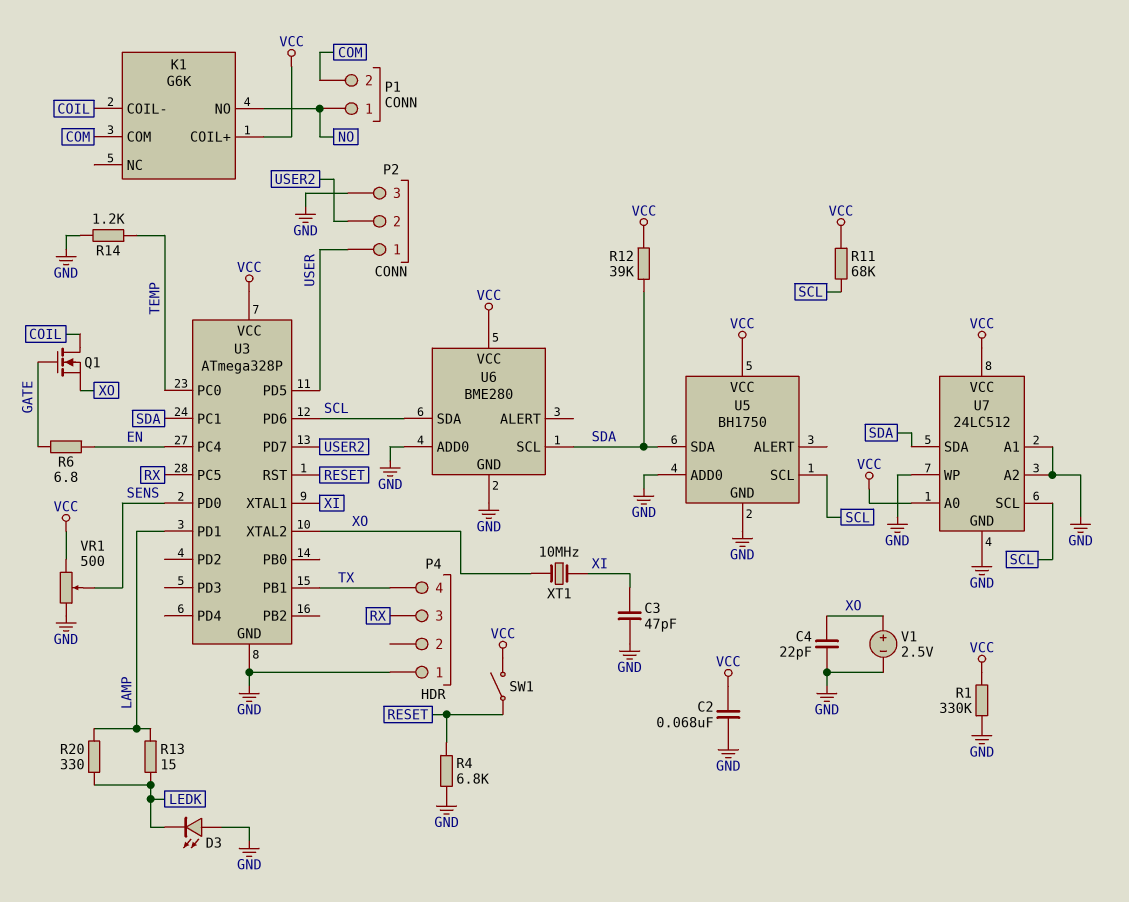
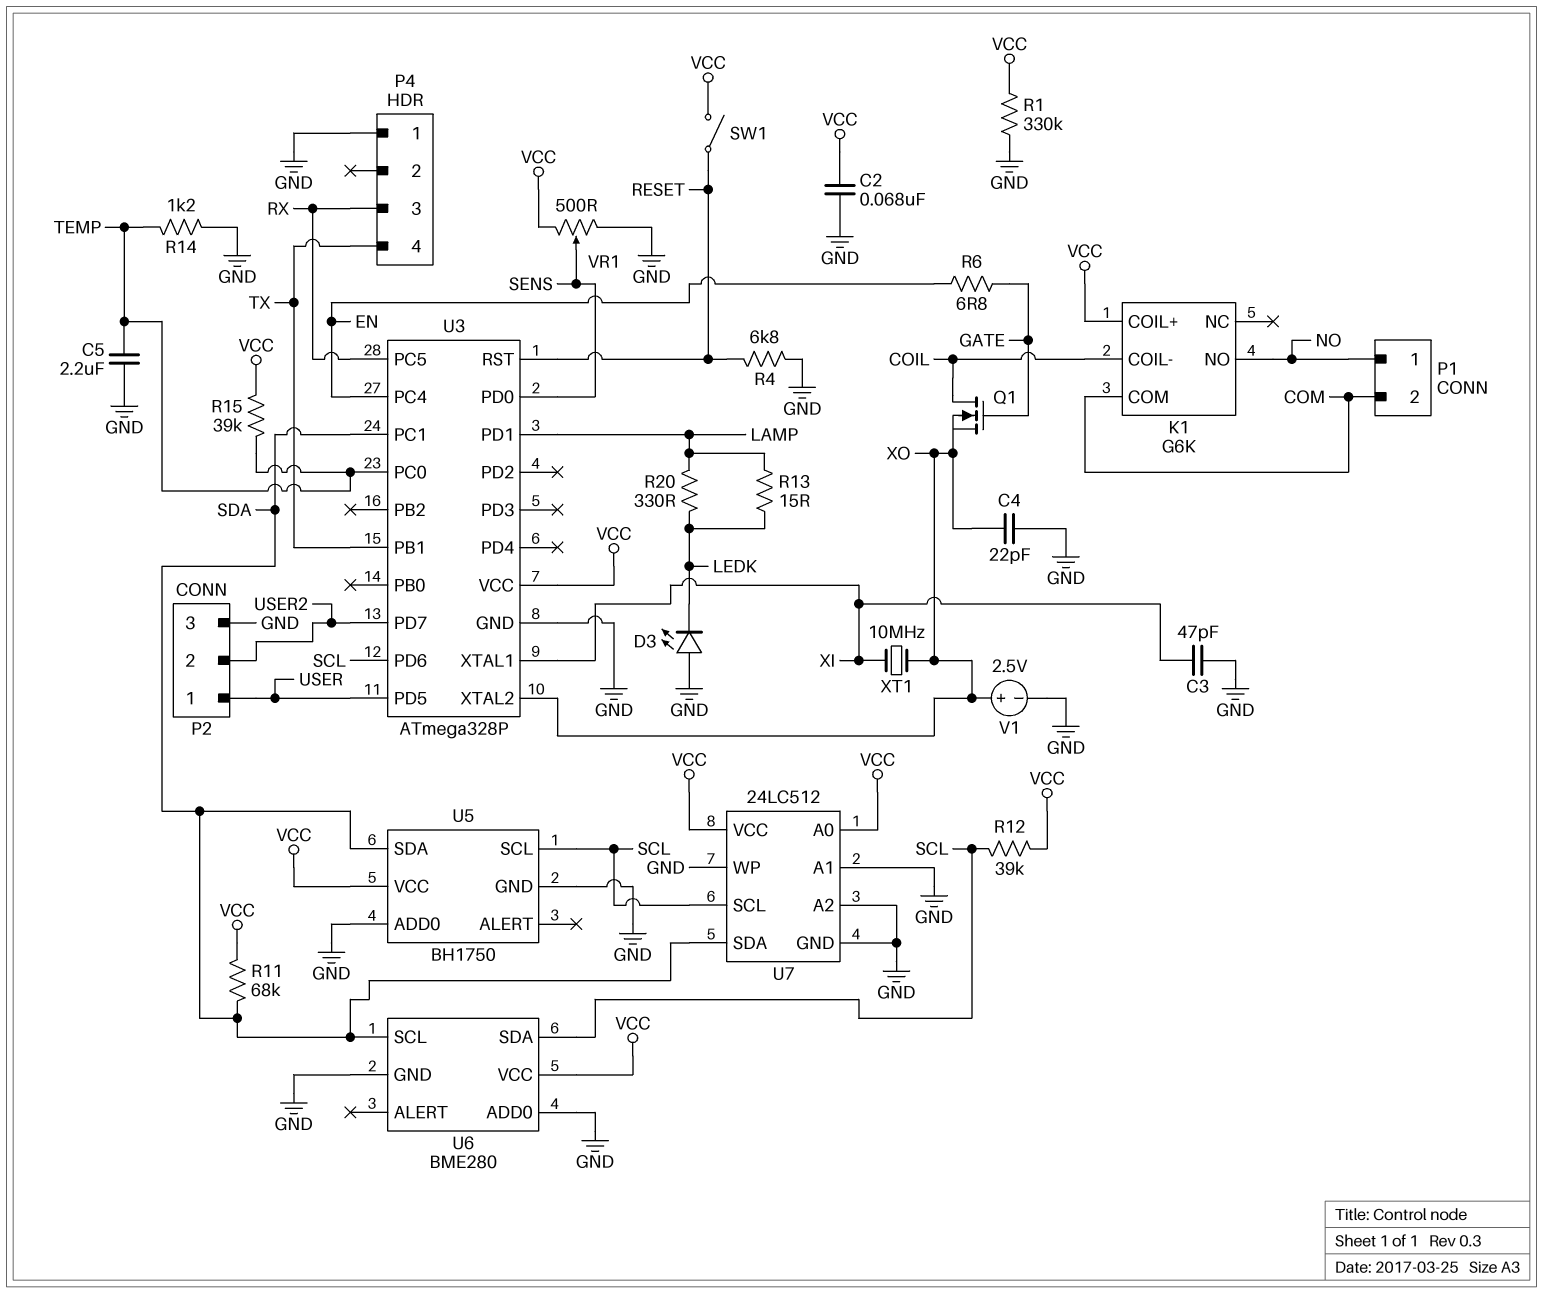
C5: none -> 2.2uF (GND, TEMP)
R11: 68k (SCL, VCC) -> 68k (SDA, VCC)
R12: 39k (SDA, VCC) -> 39k (SCL, VCC)
R15: none -> 39k (TEMP, VCC)

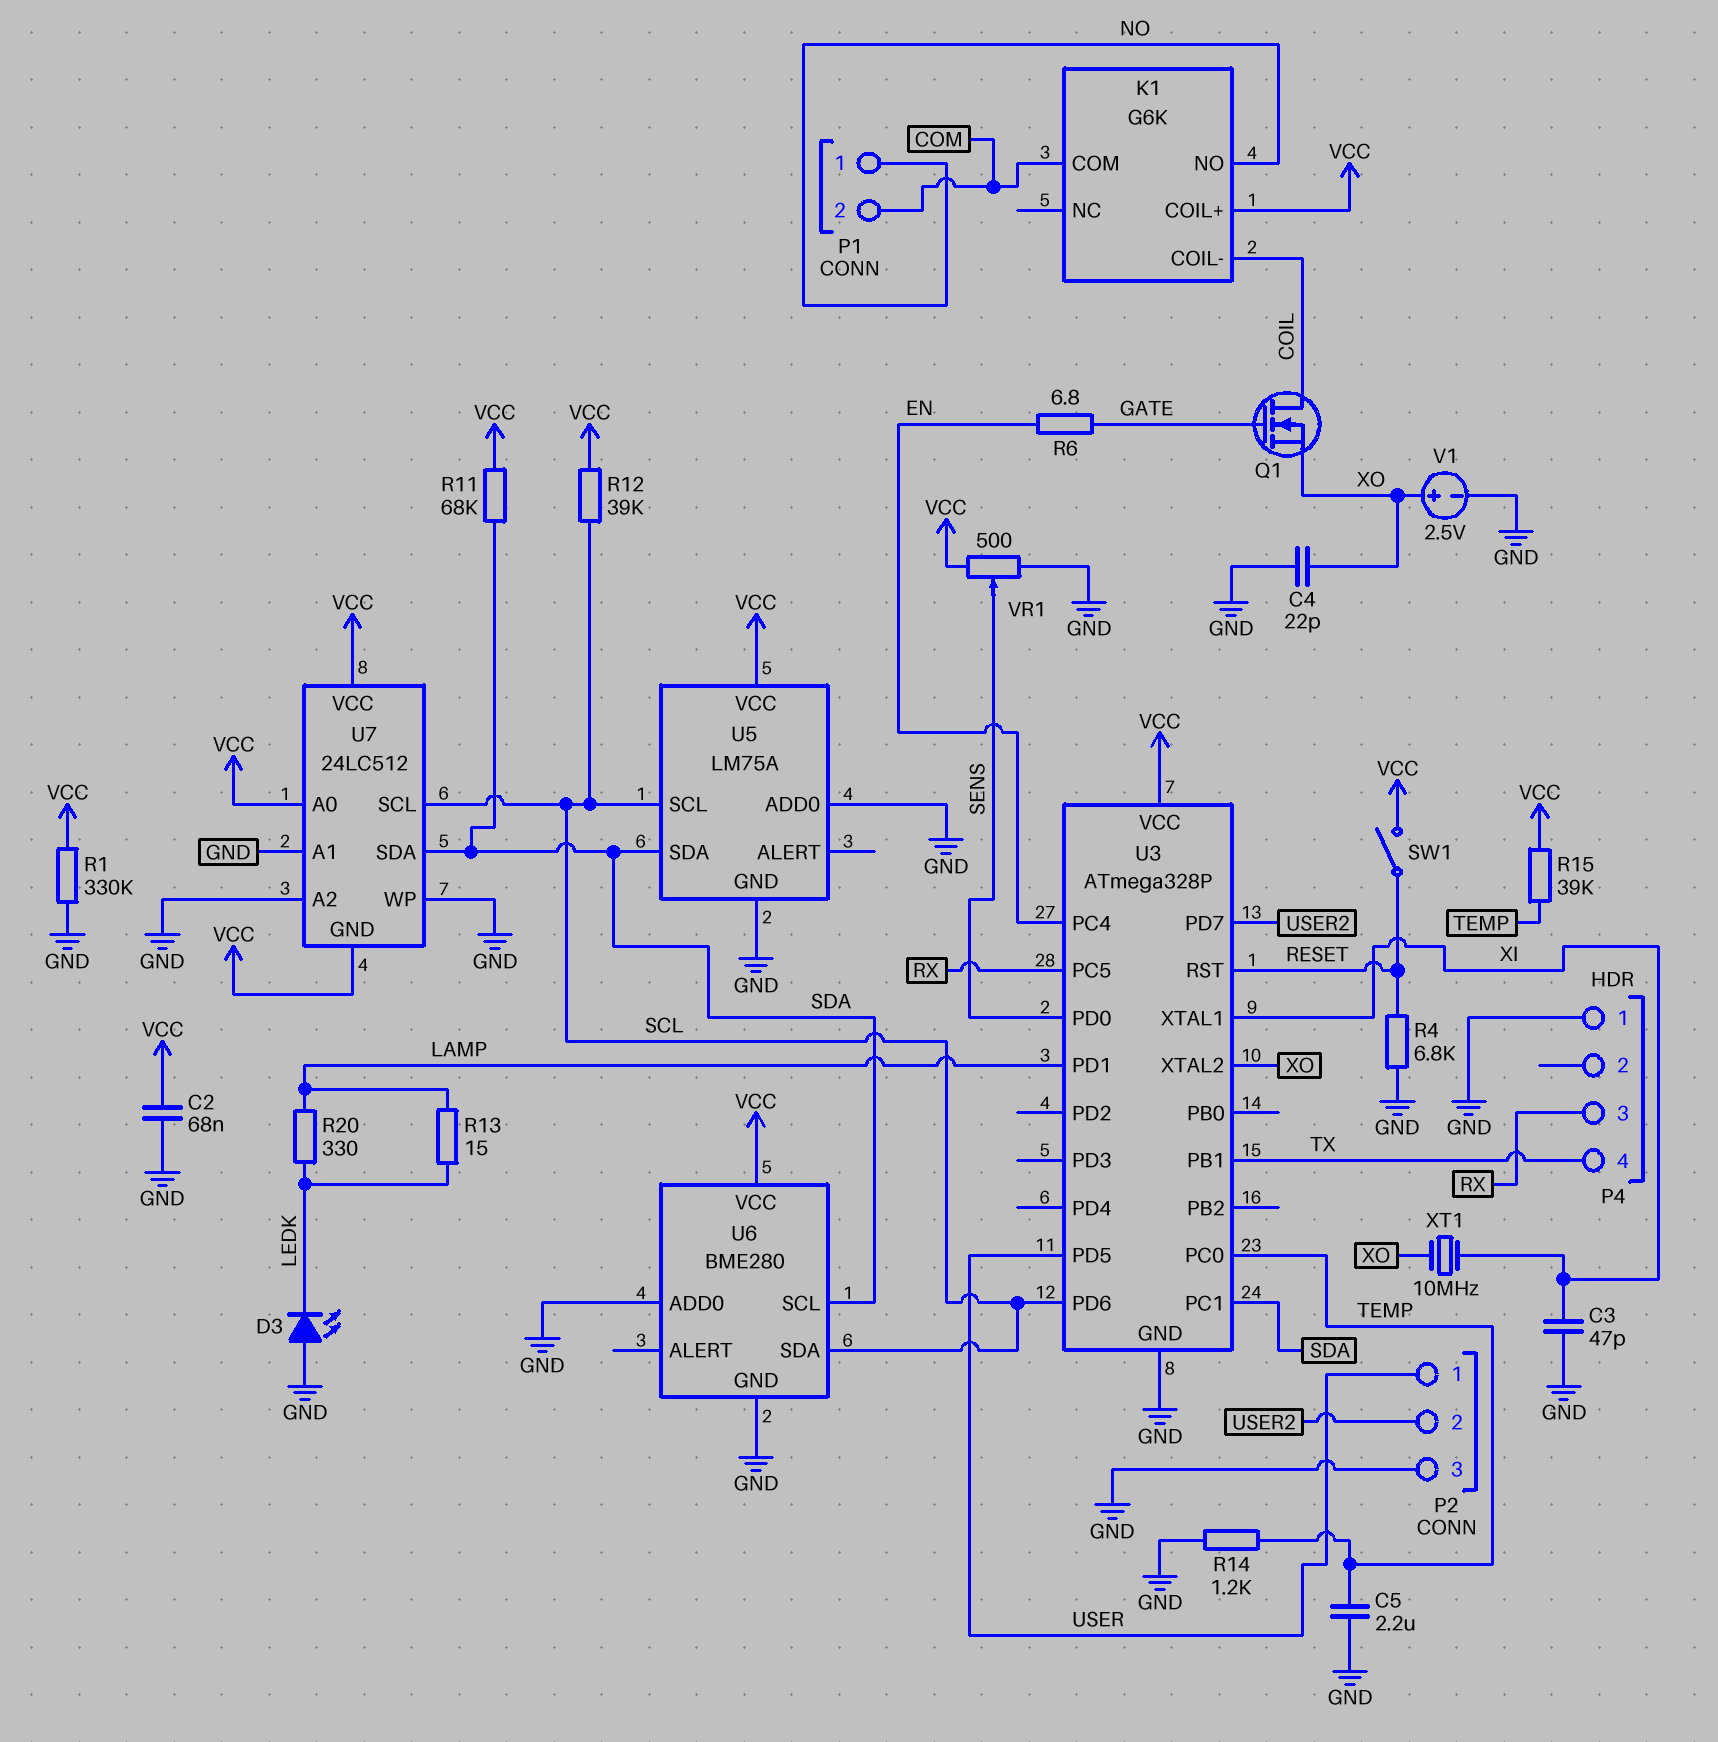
U5: BH1750 -> LM75A
U7 pin GND: GND -> VCC

